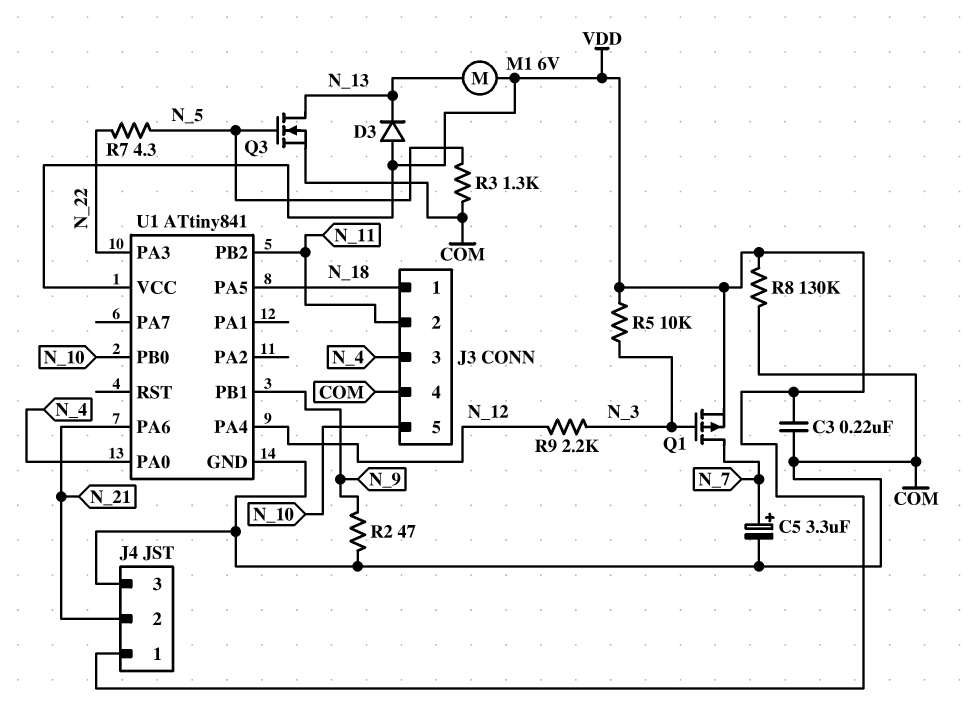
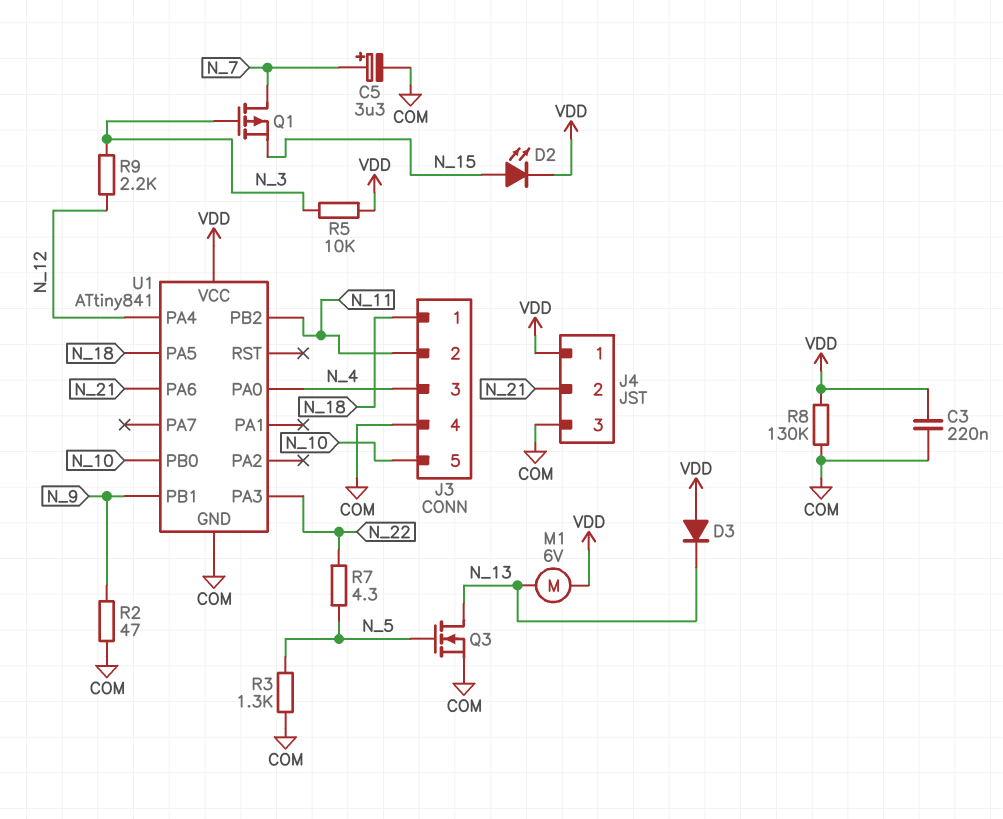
D2: none -> LED (A N_15, K VDD)
Q1: PMOS (G N_3, D N_7, S VDD) -> PMOS (G N_3, D N_7, S N_15)

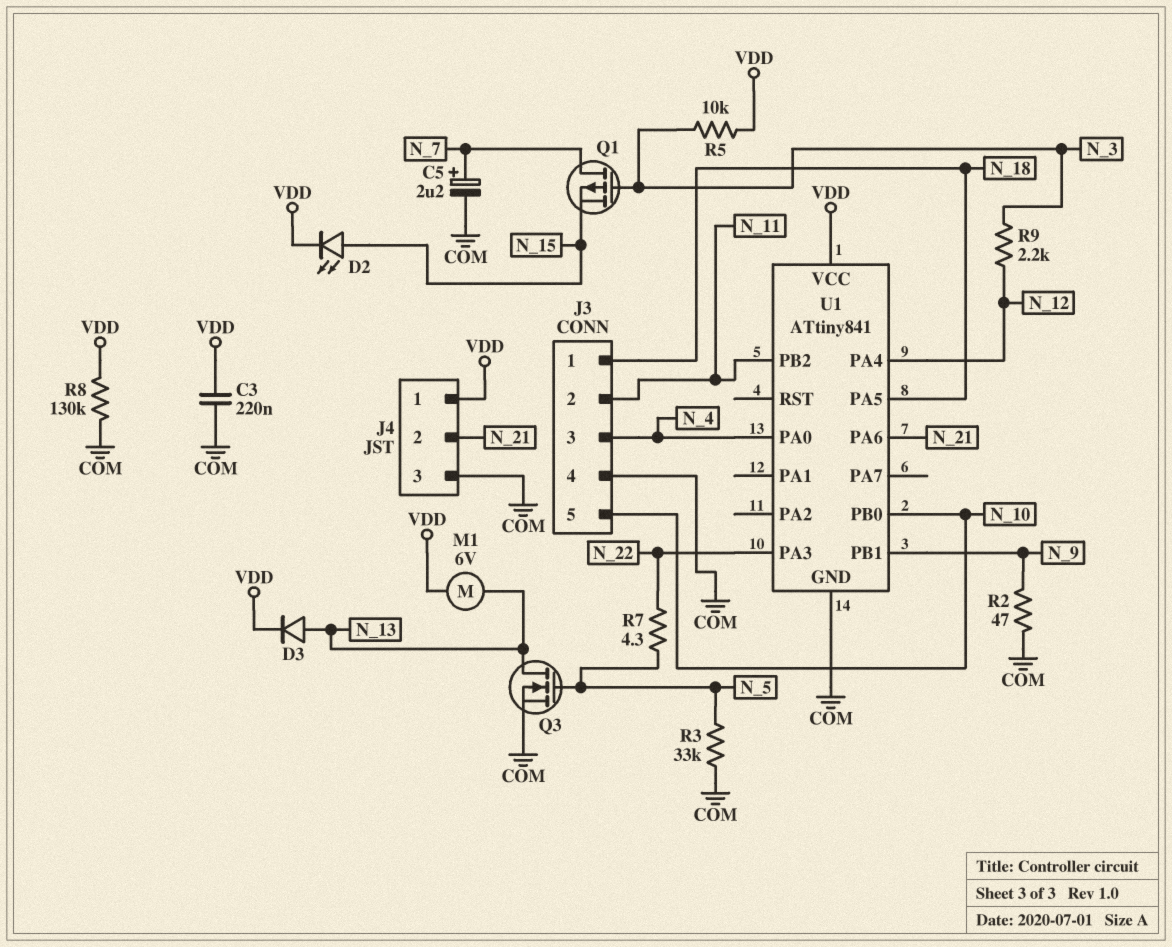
C5: 3.3uF (plus N_7, minus COM) -> 2.2uF (plus N_7, minus COM)
D3: diode (A VDD, K N_13) -> diode (A N_13, K VDD)
R3: 1.3k (COM, N_5) -> 33k (COM, N_5)

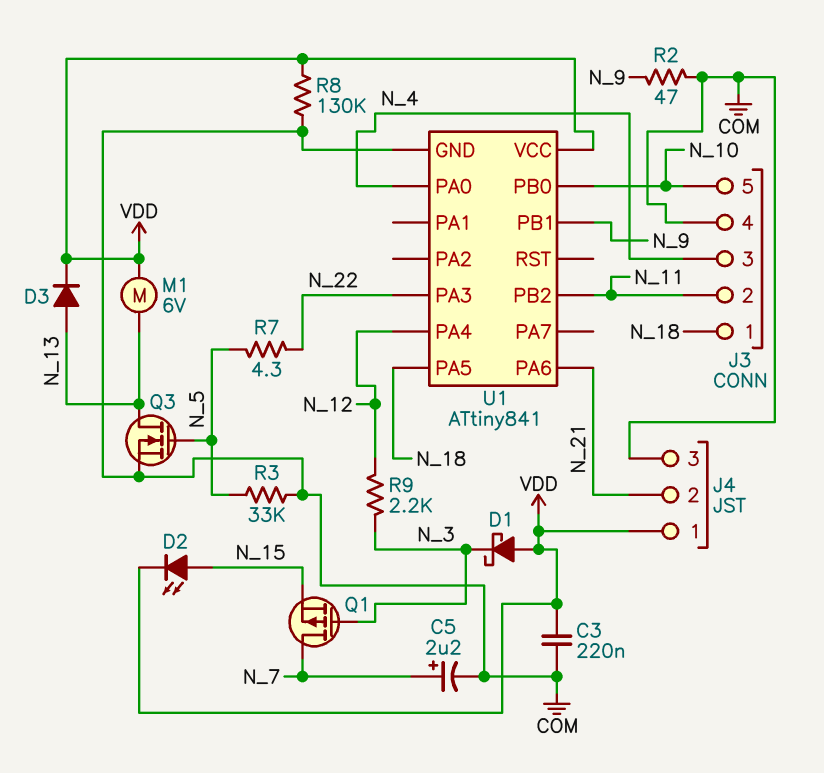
D1: none -> schottky (A VDD, K N_3)
R5: 10k (N_3, VDD) -> none

